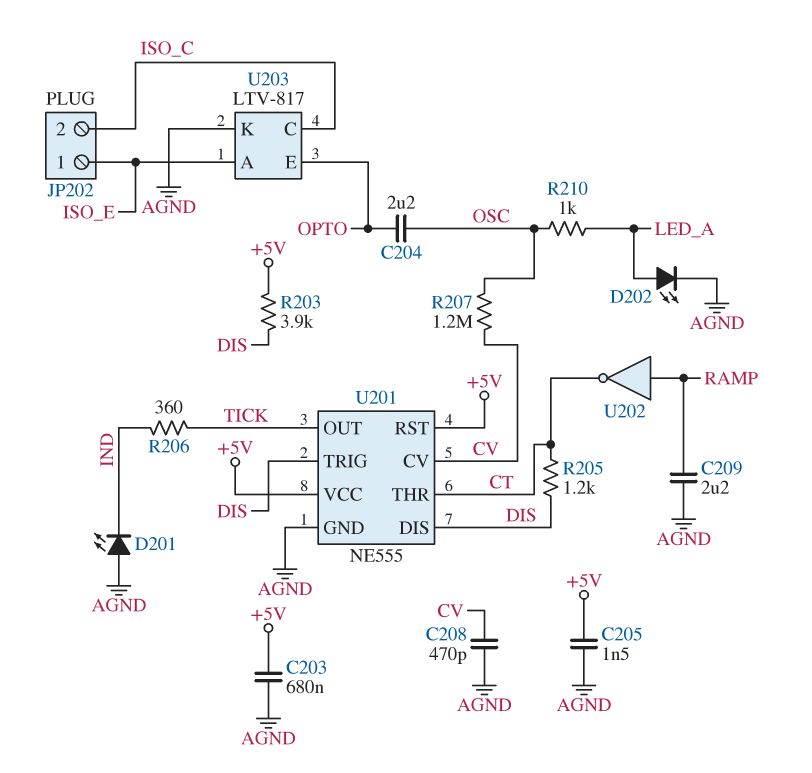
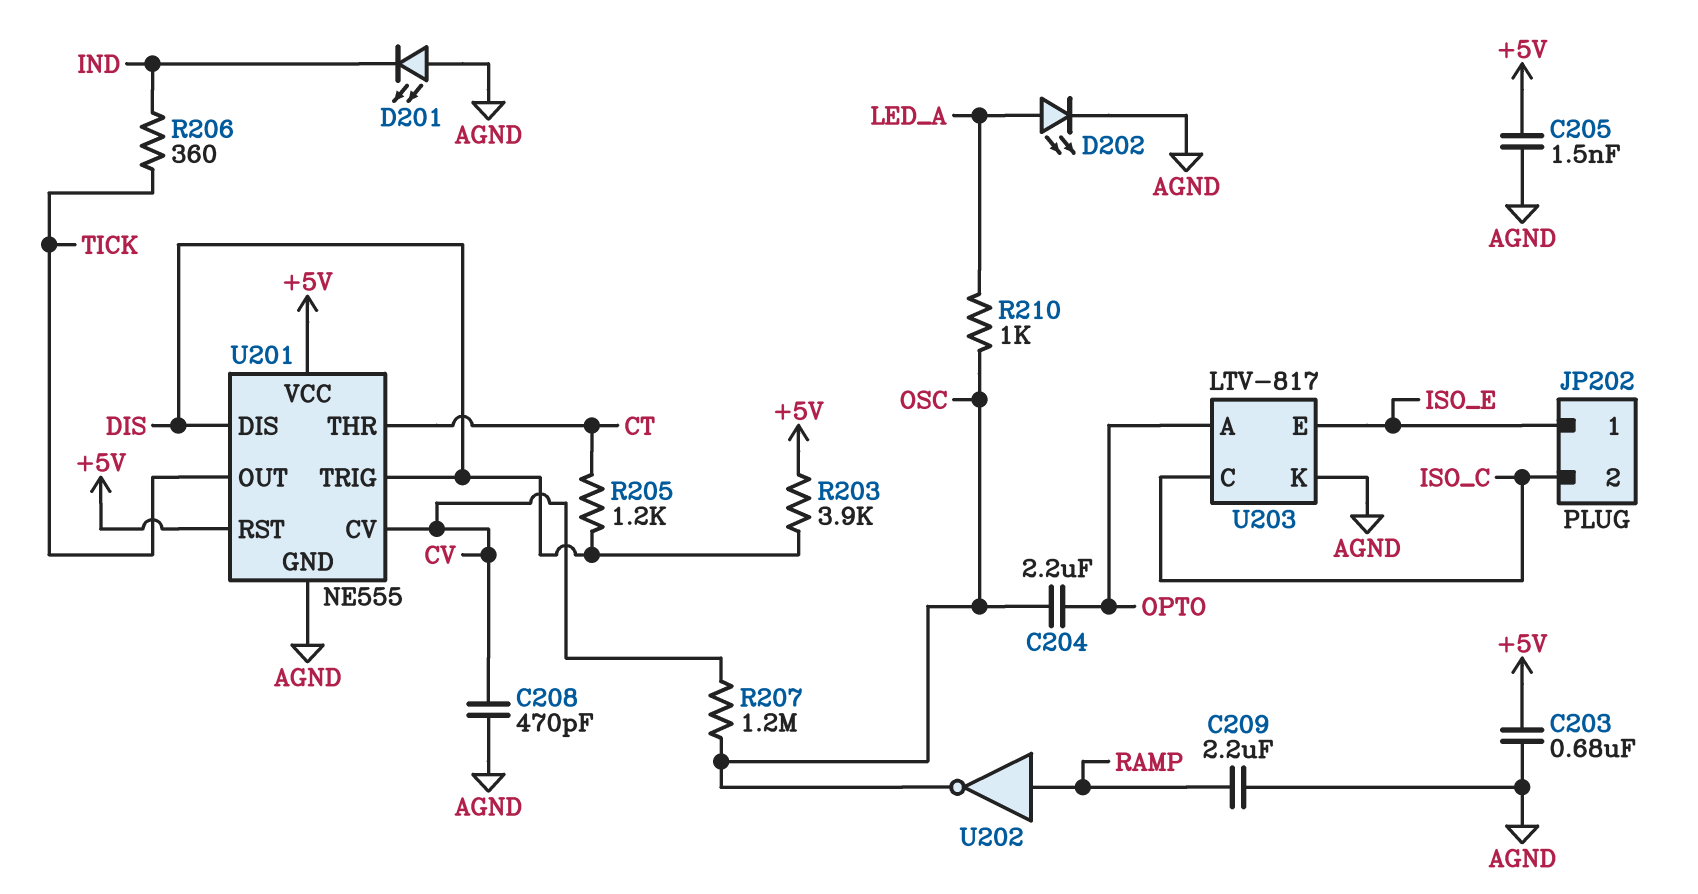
U202: NOT (in RAMP, out CT) -> NOT (in RAMP, out OSC)
U203 pin A: ISO_E -> OPTO
U203 pin E: OPTO -> ISO_E

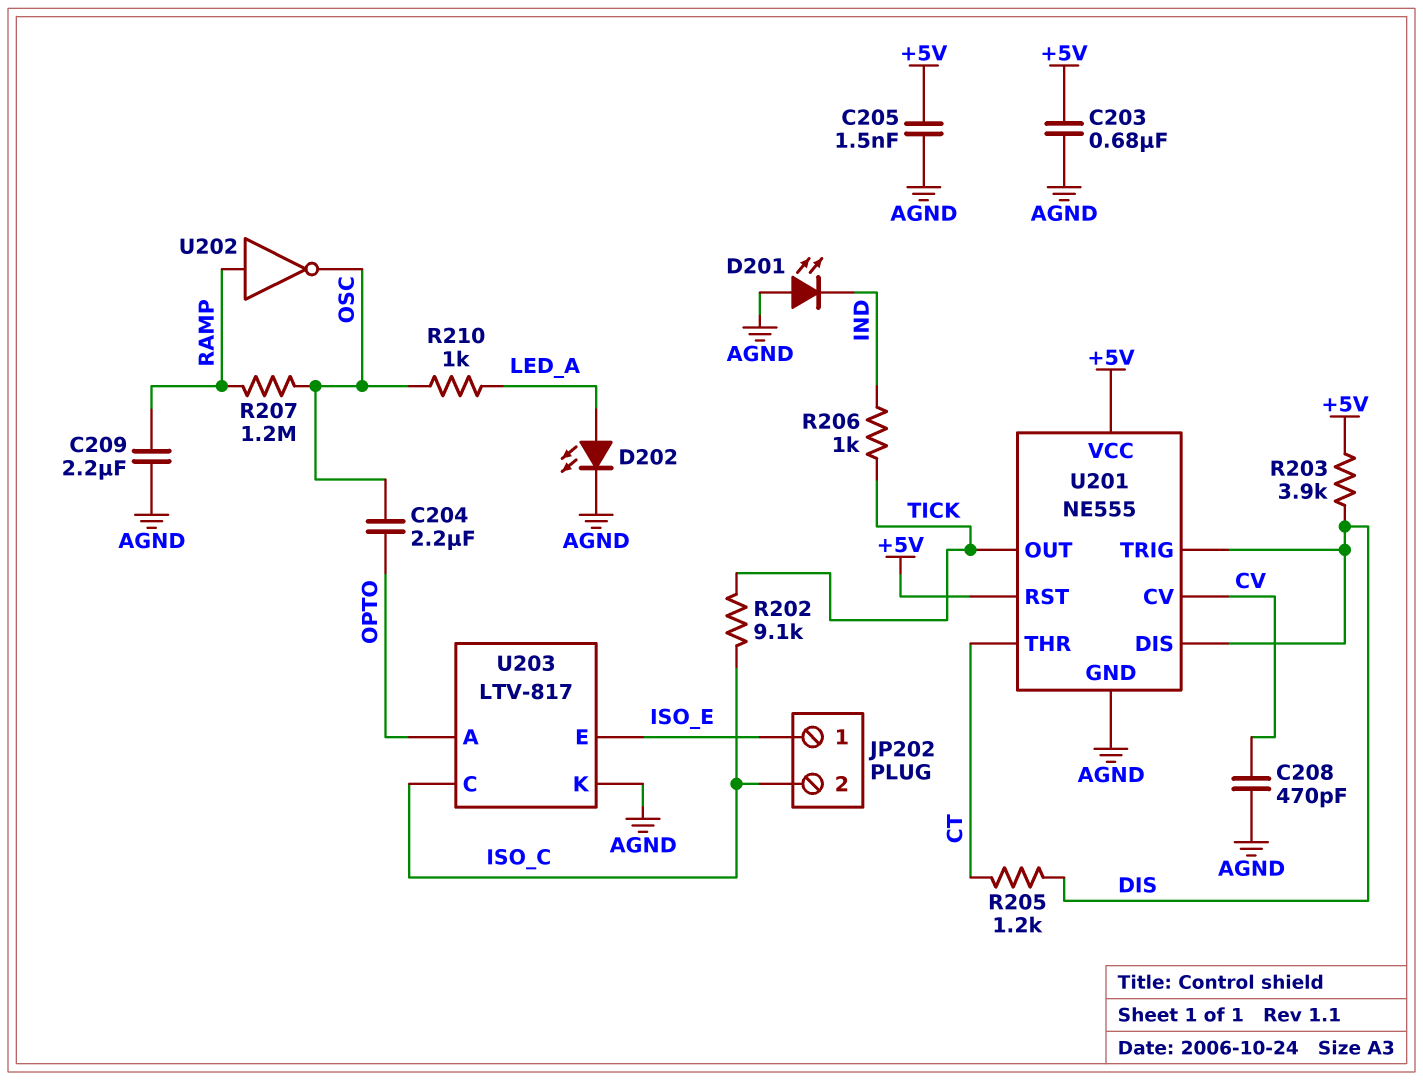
R202: none -> 9.1k (ISO_C, TICK)
R206: 360 (IND, TICK) -> 1k (IND, TICK)
R207: 1.2M (CV, OSC) -> 1.2M (OSC, RAMP)

